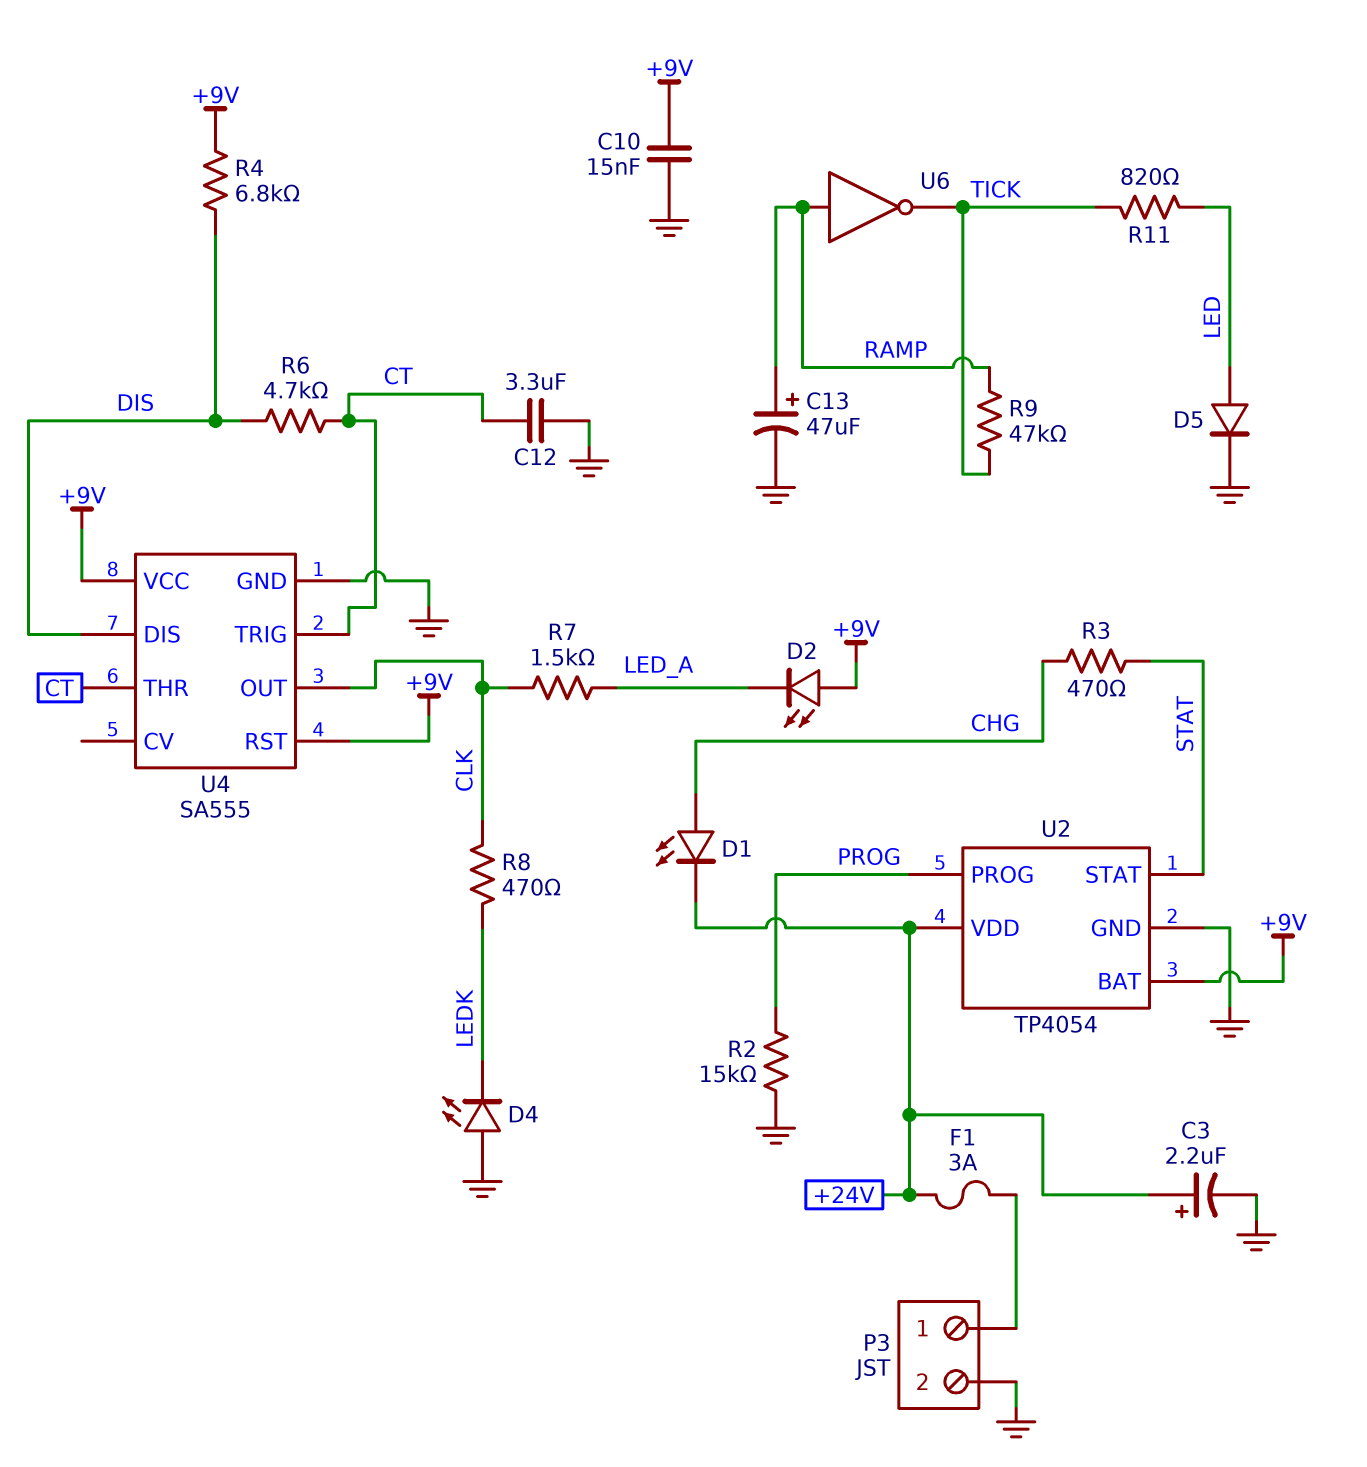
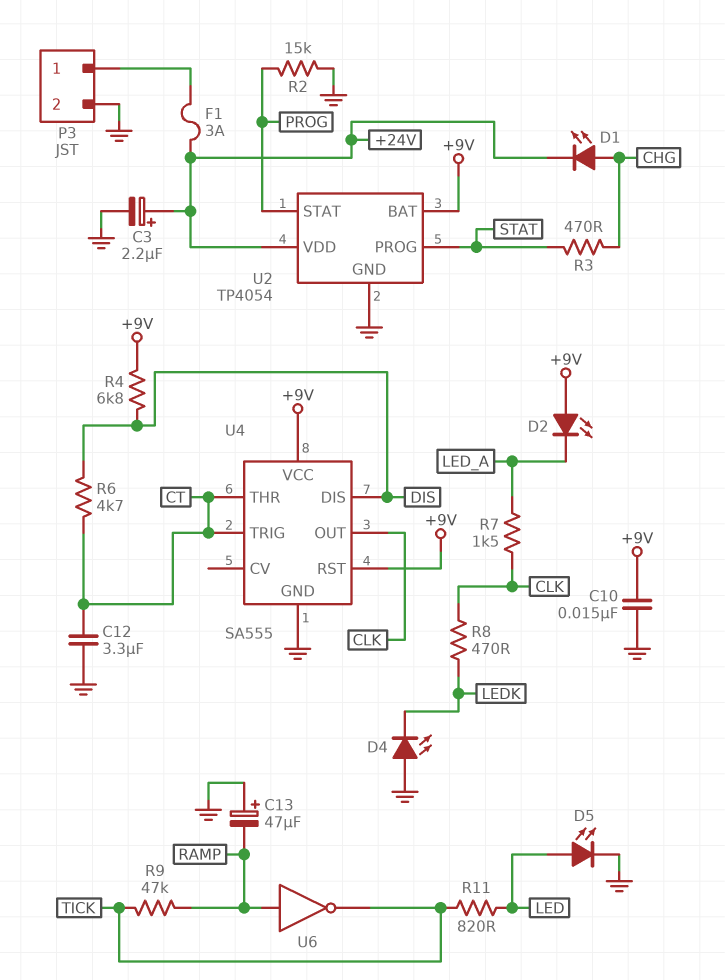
C13: 47uF (plus RAMP, minus GND) -> 47uF (plus GND, minus RAMP)
D5: diode (A LED, K GND) -> LED (A LED, K GND)
U2 pin PROG: PROG -> STAT
U2 pin STAT: STAT -> PROG

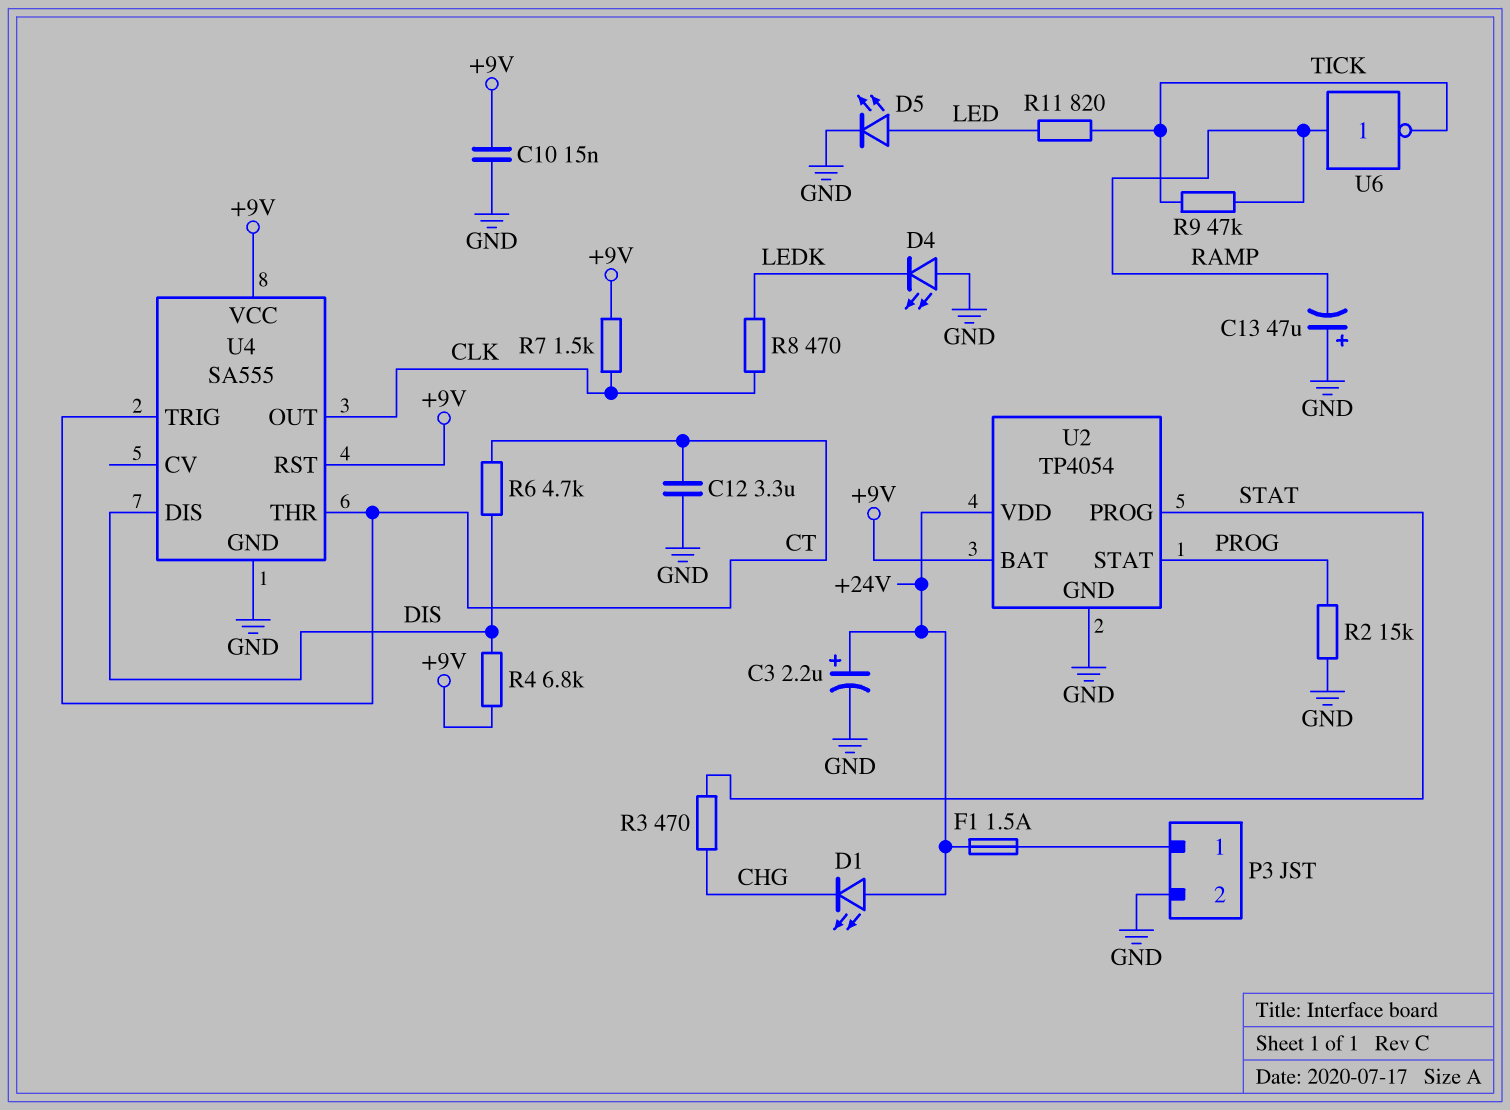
D1: LED (A CHG, K +24V) -> LED (A +24V, K CHG)
D2: LED (A +9V, K LED_A) -> none
F1: 3A (+24V, P3/1) -> 1.5A (+24V, P3/1)
R7: 1.5k (CLK, LED_A) -> 1.5k (+9V, CLK)

